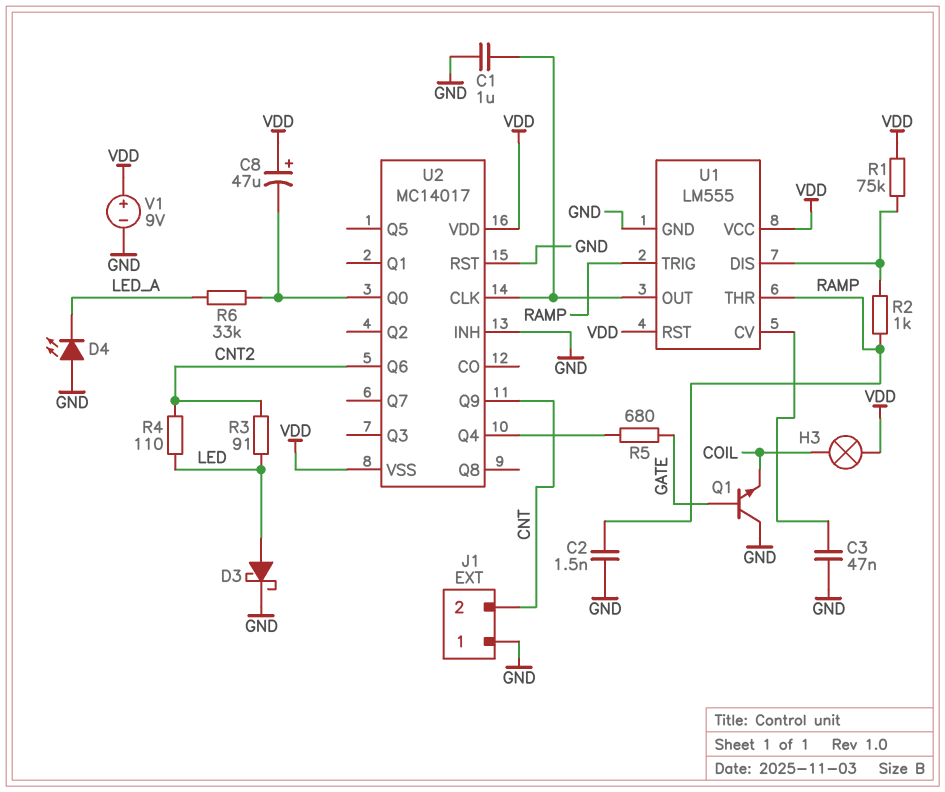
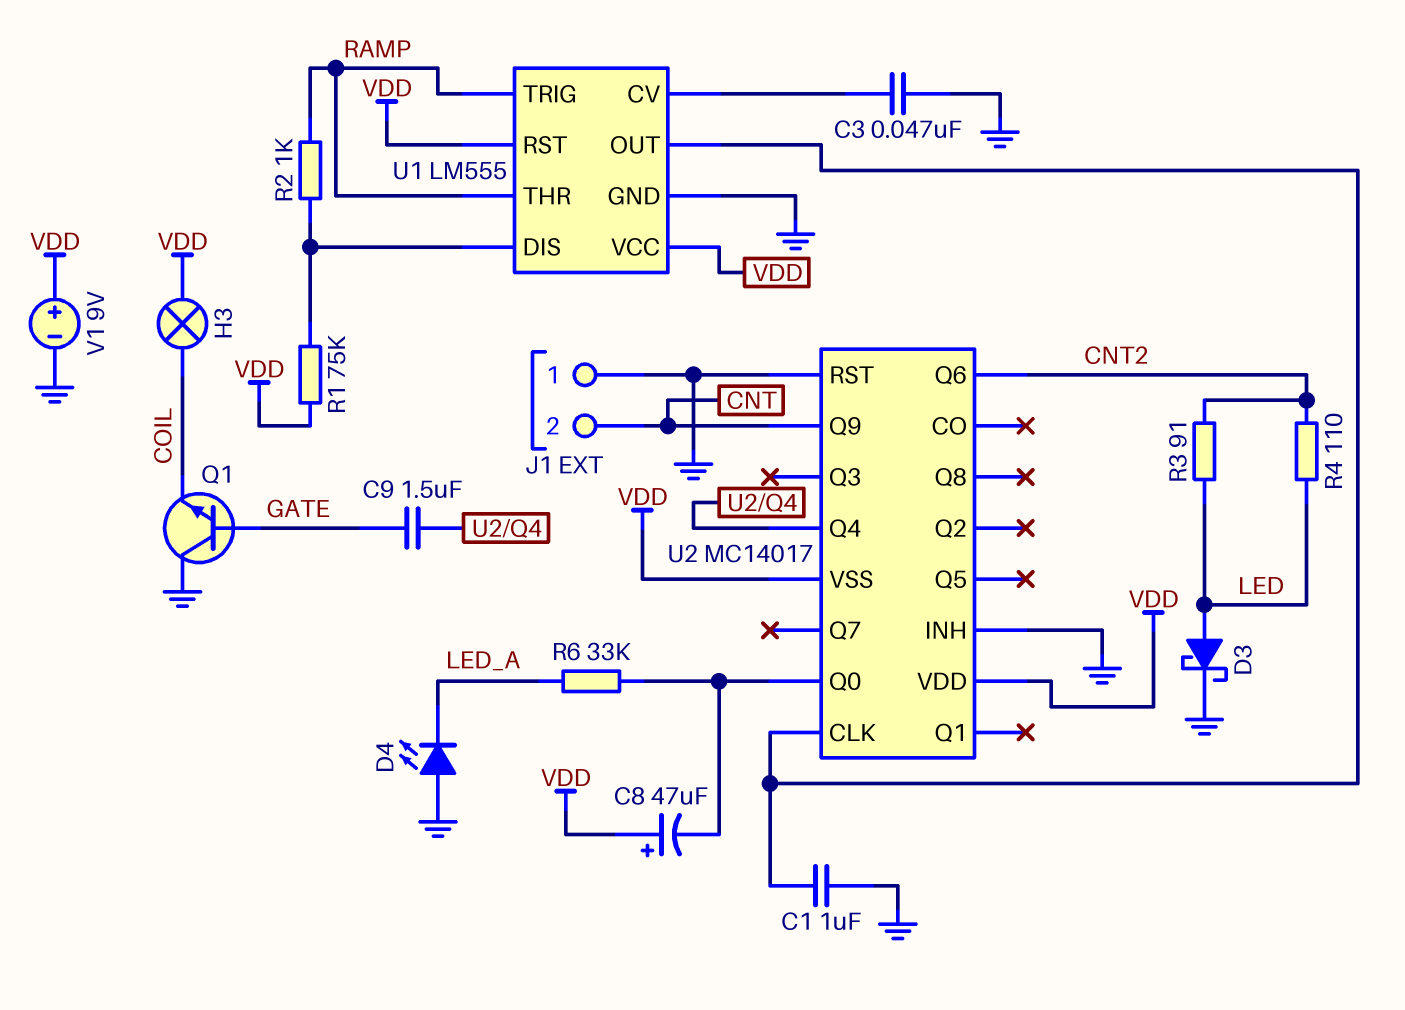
C2: 1.5nF (GND, RAMP) -> none
C9: none -> 1.5uF (GATE, U2/Q4)
R5: 680 (GATE, U2/Q4) -> none

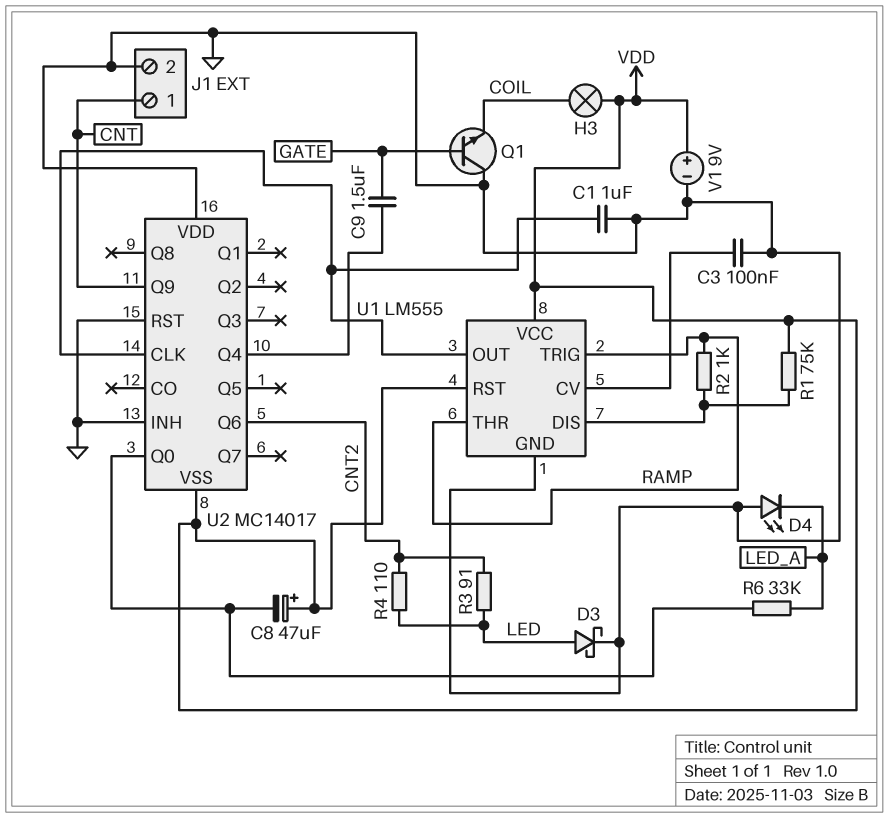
C3: 47nF (GND, U1/CV) -> 100nF (GND, U1/CV)
J1 pin 1: GND -> CNT
J1 pin 2: CNT -> GND
U2 pin VDD: VDD -> GND

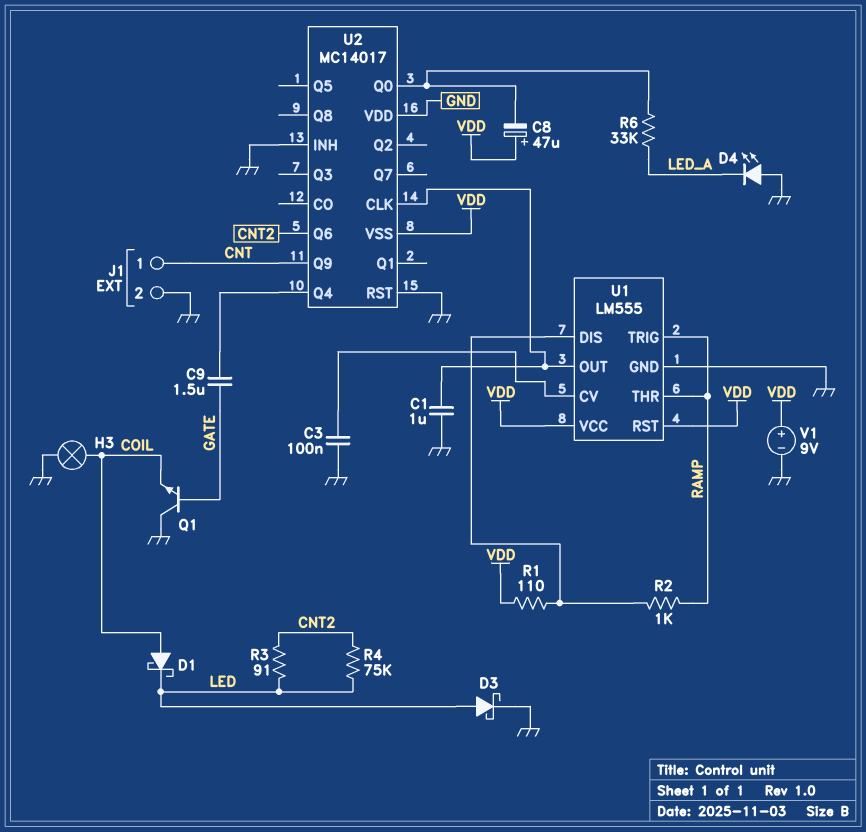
D1: none -> schottky (A COIL, K LED)
H3: lamp (COIL, VDD) -> lamp (COIL, GND)
R1: 75k (U1/DIS, VDD) -> 110 (U1/DIS, VDD)
R4: 110 (CNT2, LED) -> 75k (CNT2, LED)

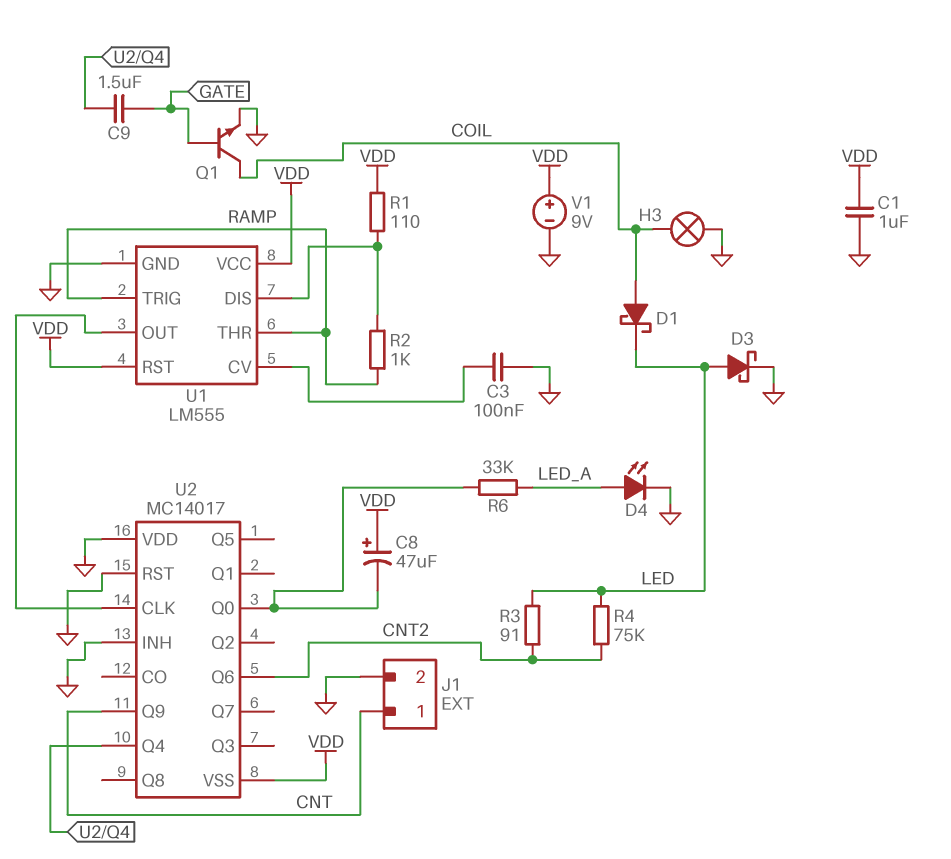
C1: 1uF (GND, U1/OUT) -> 1uF (GND, VDD)
D4: LED (A GND, K LED_A) -> LED (A LED_A, K GND)
Q1: NPN (B GATE, C GND, E COIL) -> NPN (B GATE, C COIL, E GND)

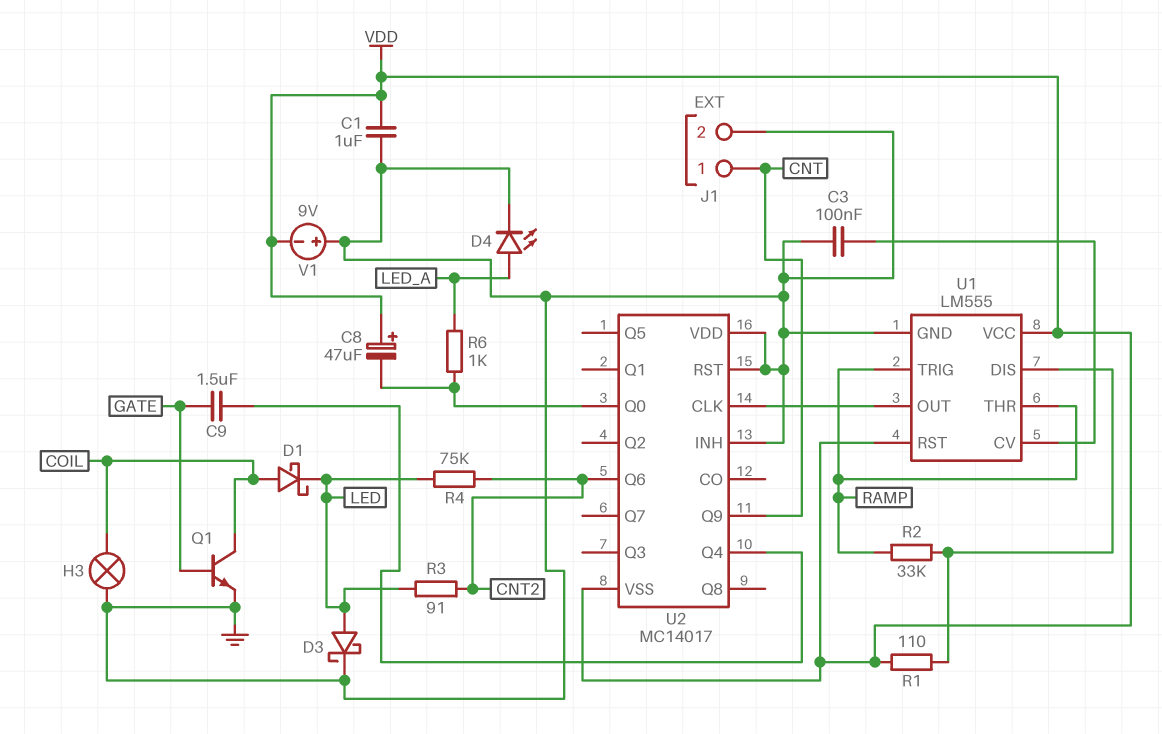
R2: 1k (RAMP, U1/DIS) -> 33k (RAMP, U1/DIS)
R6: 33k (LED_A, U2/Q0) -> 1k (LED_A, U2/Q0)
V1: 9V (plus VDD, minus GND) -> 9V (plus GND, minus VDD)

